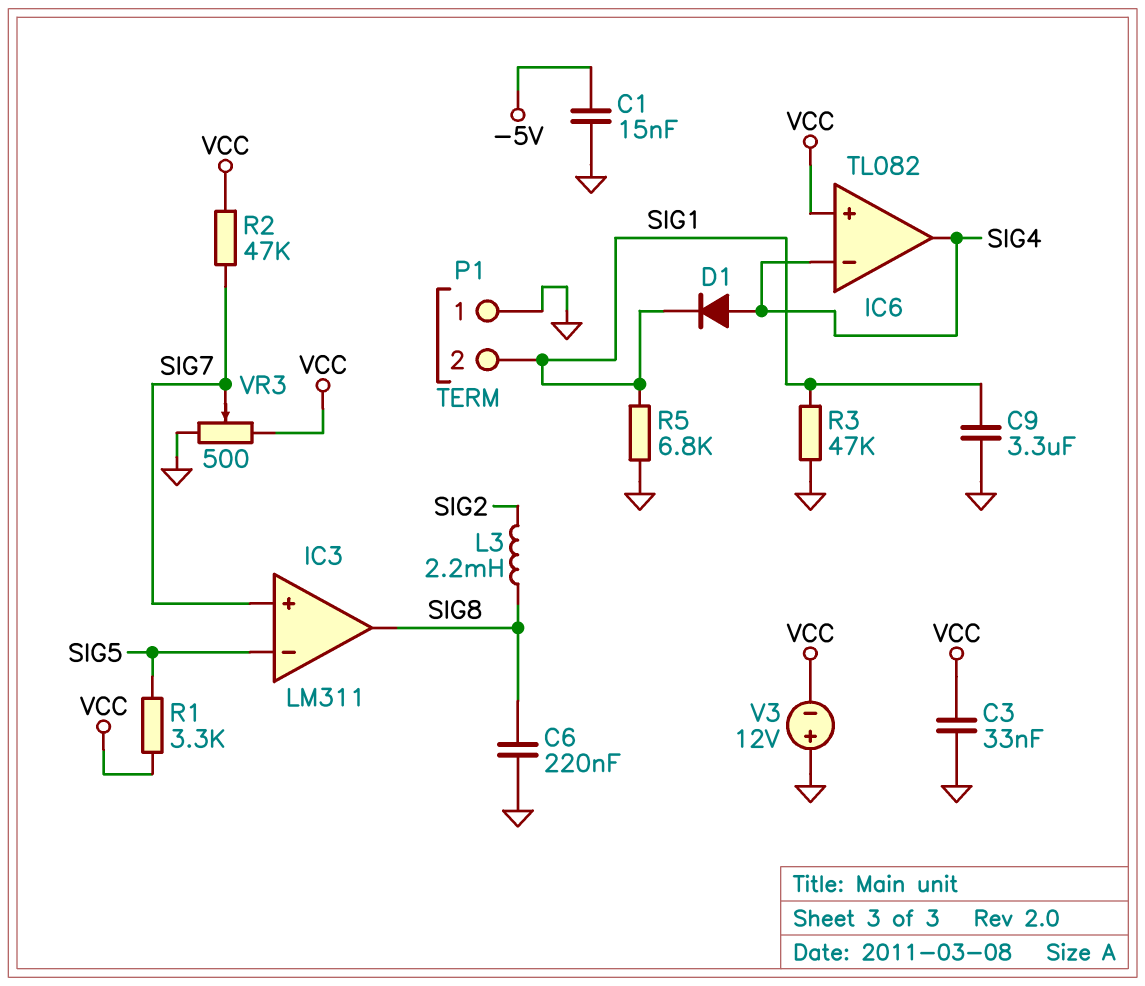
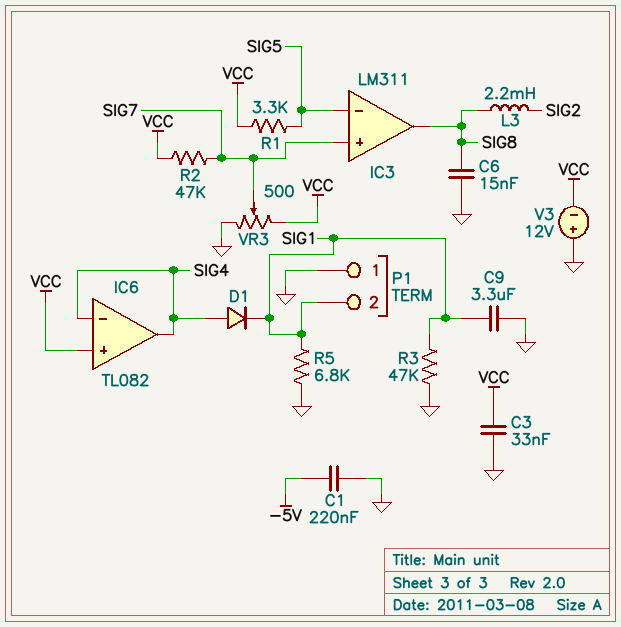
C1: 15nF (-5V, GND) -> 220nF (-5V, GND)
C6: 220nF (GND, SIG8) -> 15nF (GND, SIG8)

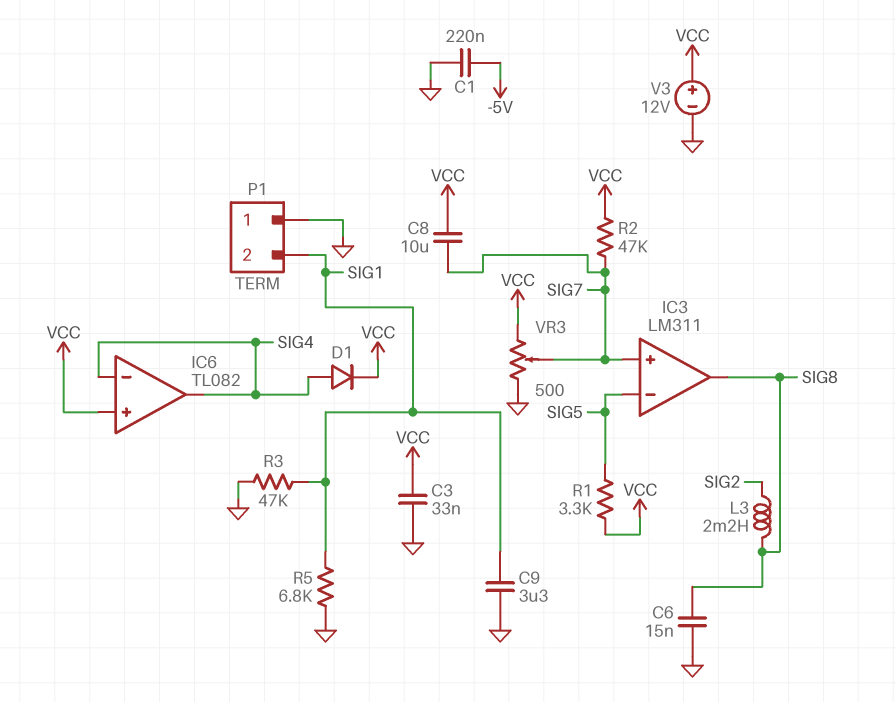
C8: none -> 10uF (SIG7, VCC)
D1: diode (A SIG4, K SIG1) -> diode (A SIG4, K VCC)
V3: 12V (plus GND, minus VCC) -> 12V (plus VCC, minus GND)

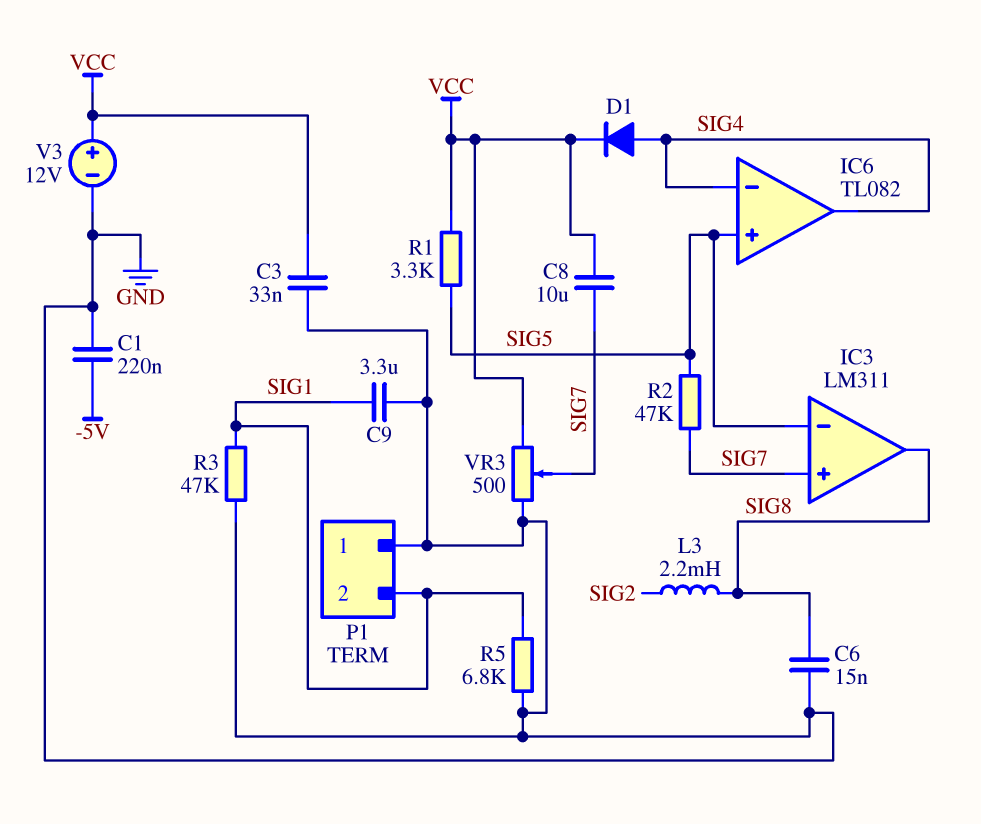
IC6 pin in+: VCC -> SIG5
R2: 47k (SIG7, VCC) -> 47k (SIG5, SIG7)

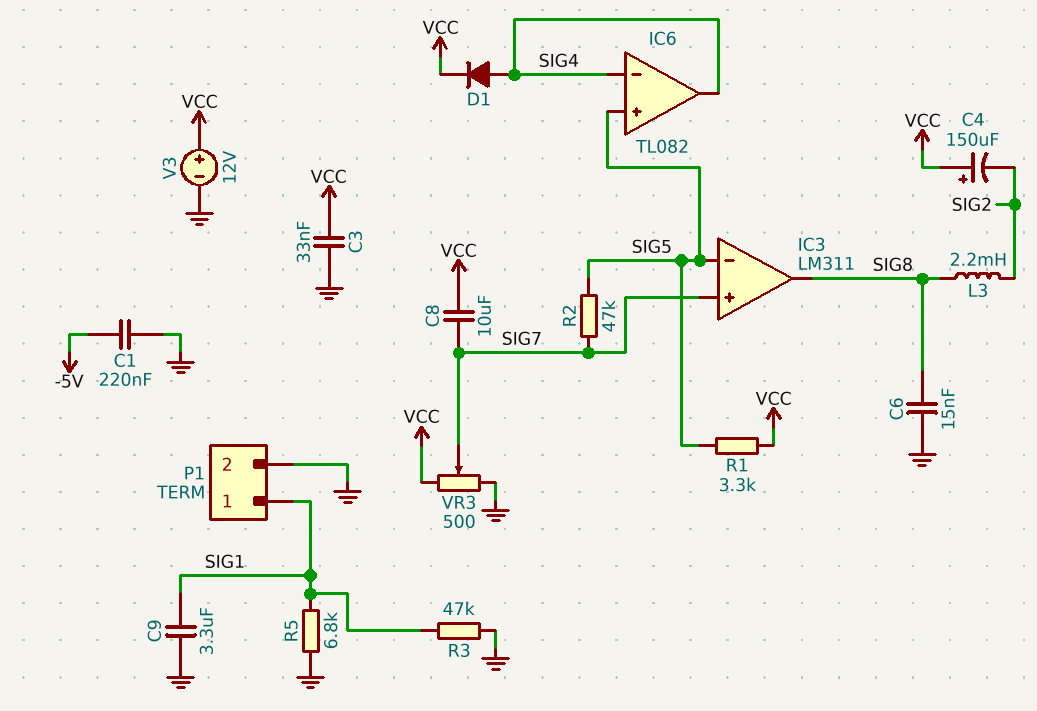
C4: none -> 150uF (plus VCC, minus SIG2)
P1 pin 1: GND -> SIG1
P1 pin 2: SIG1 -> GND

